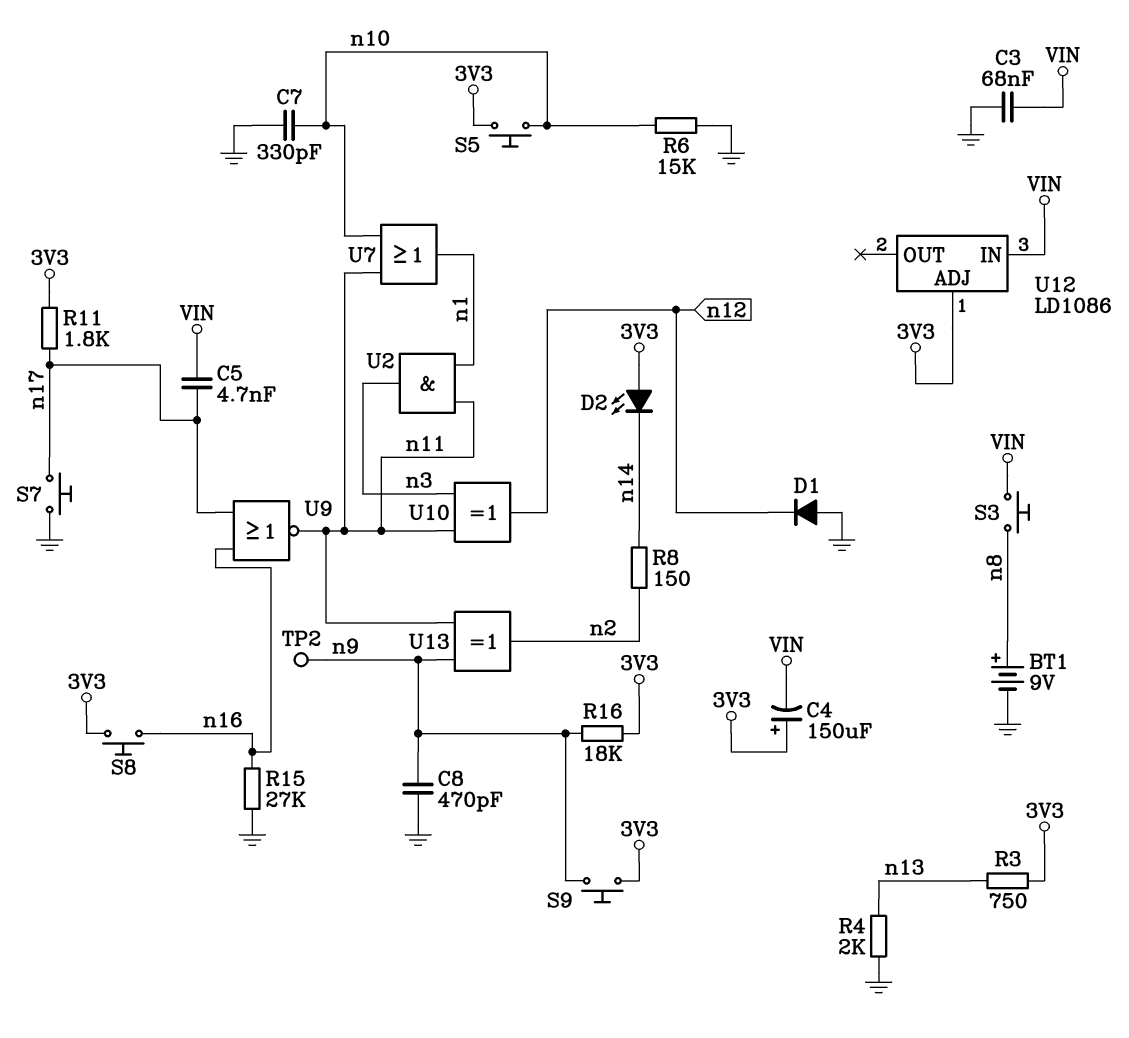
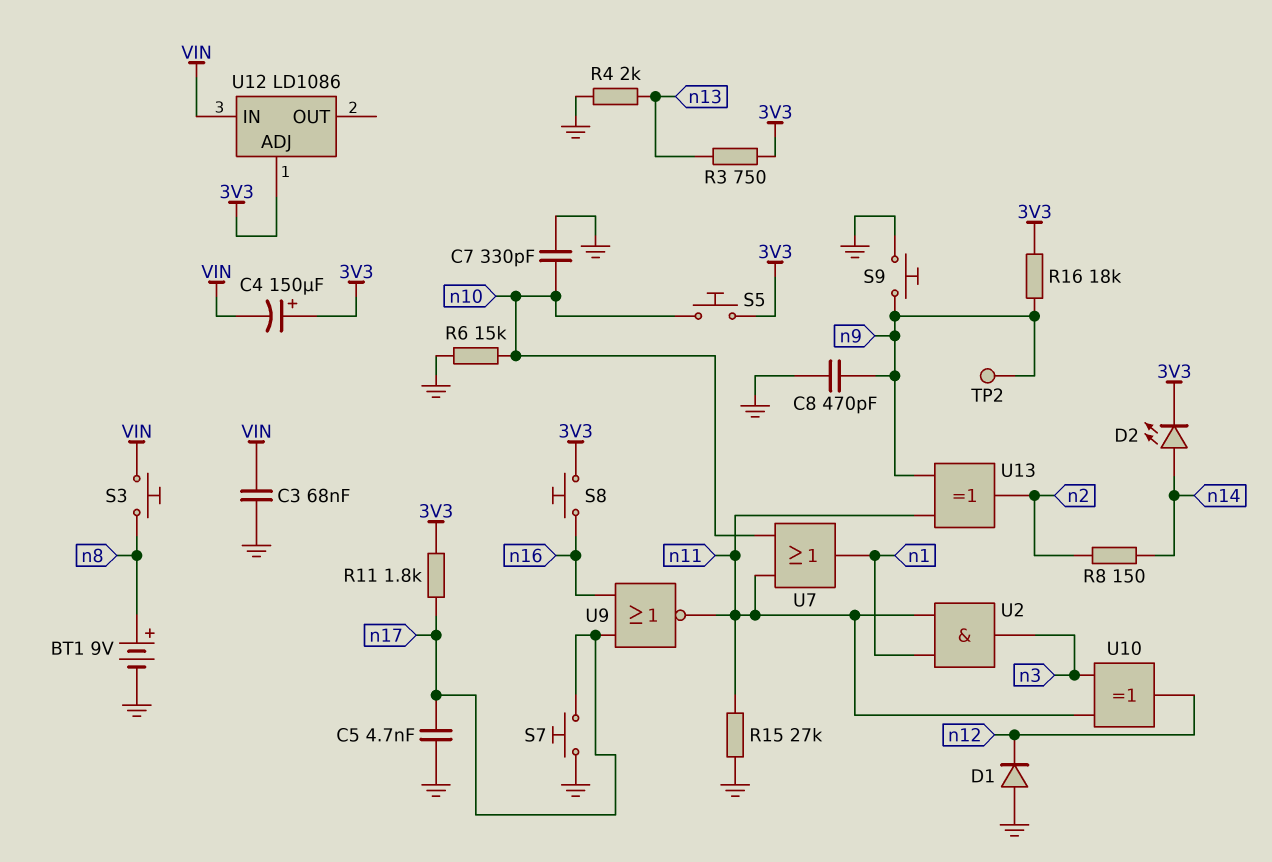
C5: 4.7nF (VIN, n17) -> 4.7nF (GND, n17)
D2: LED (A 3V3, K n14) -> LED (A n14, K 3V3)
R15: 27k (GND, n16) -> 27k (GND, n11)
S9: button (3V3, n9) -> button (GND, n9)

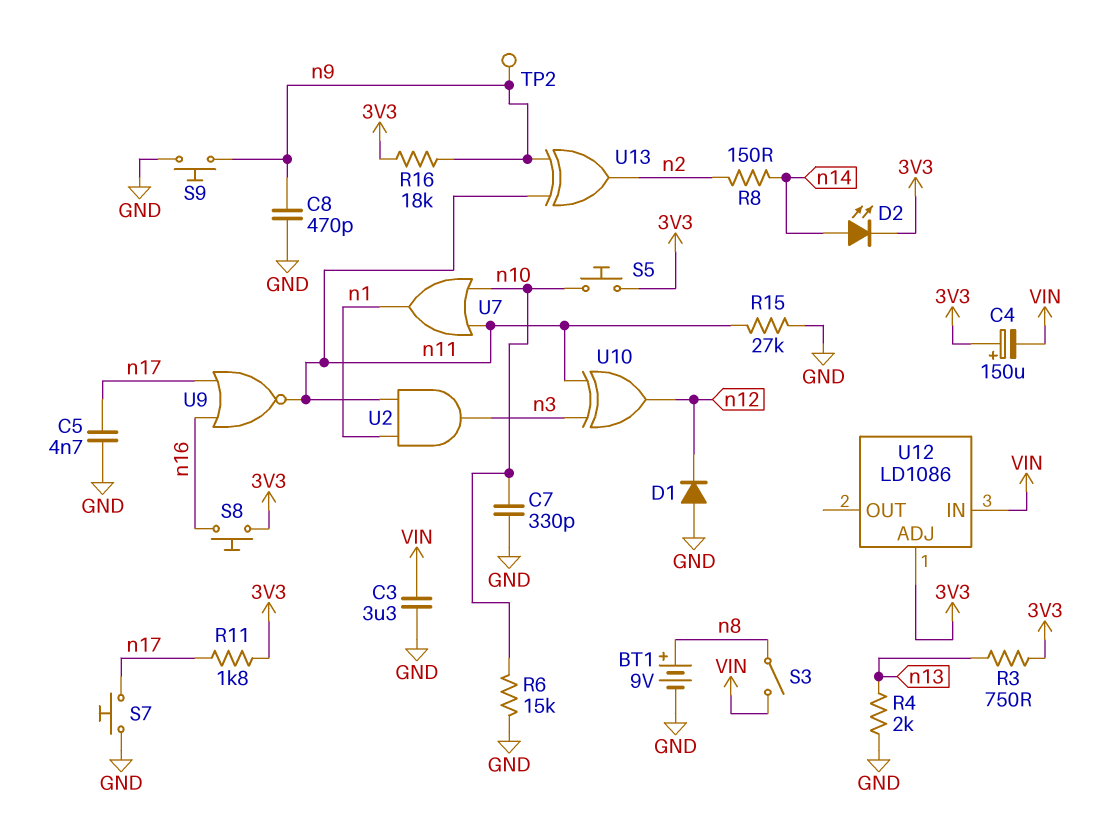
C3: 68nF (GND, VIN) -> 3.3uF (GND, VIN)
S3: button (VIN, n8) -> switch (VIN, n8)

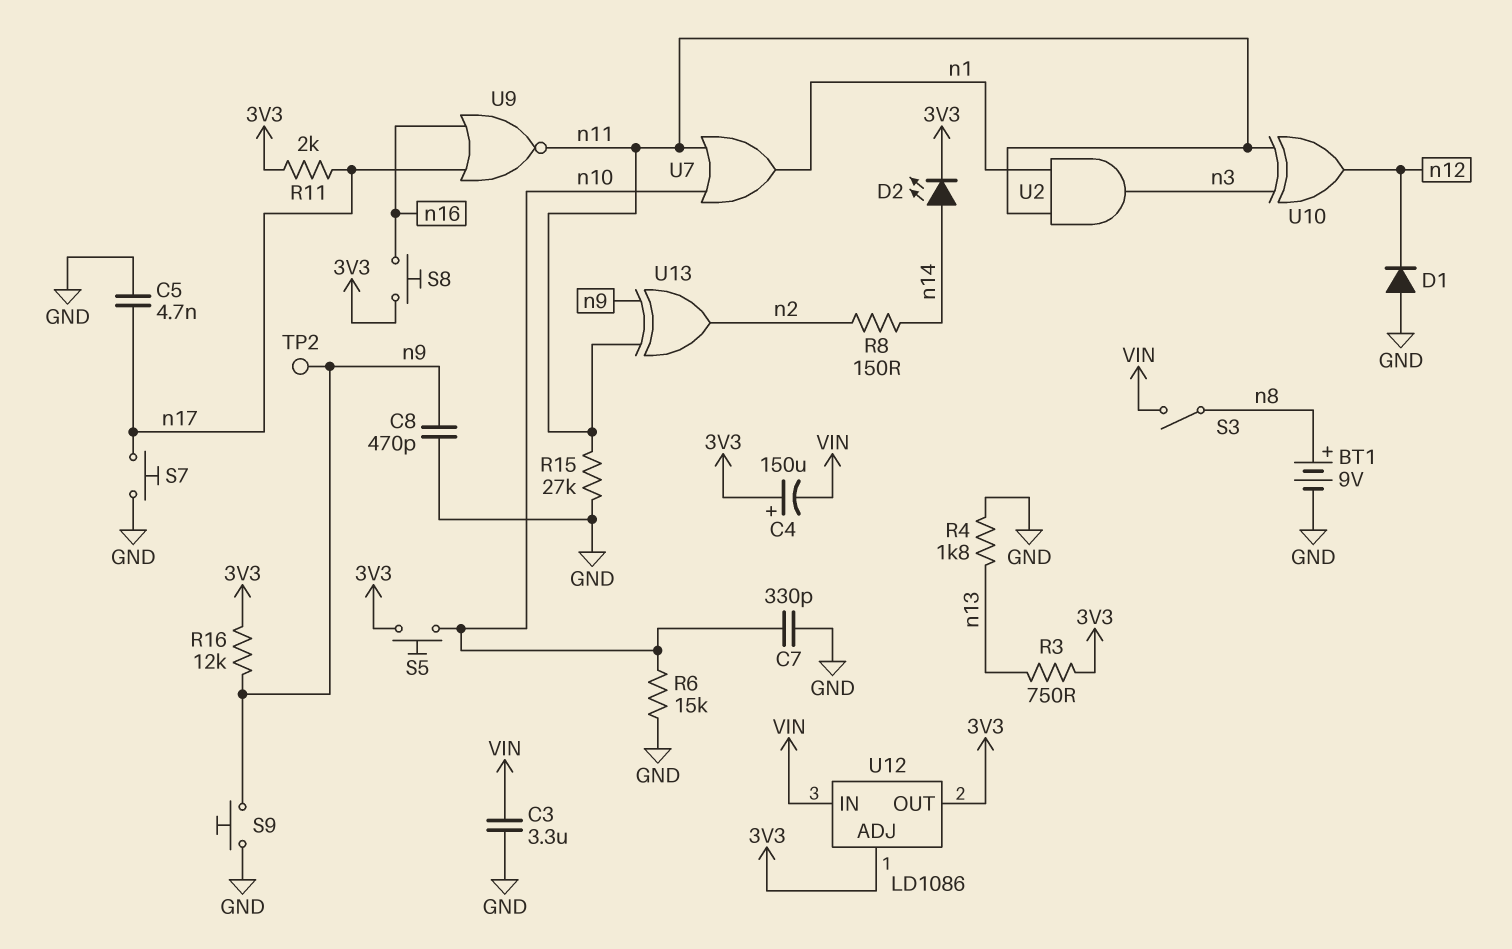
R4: 2k (GND, n13) -> 1.8k (GND, n13)
R11: 1.8k (3V3, n17) -> 2k (3V3, n17)
R16: 18k (3V3, n9) -> 12k (3V3, n9)
U12 pin OUT: none -> 3V3

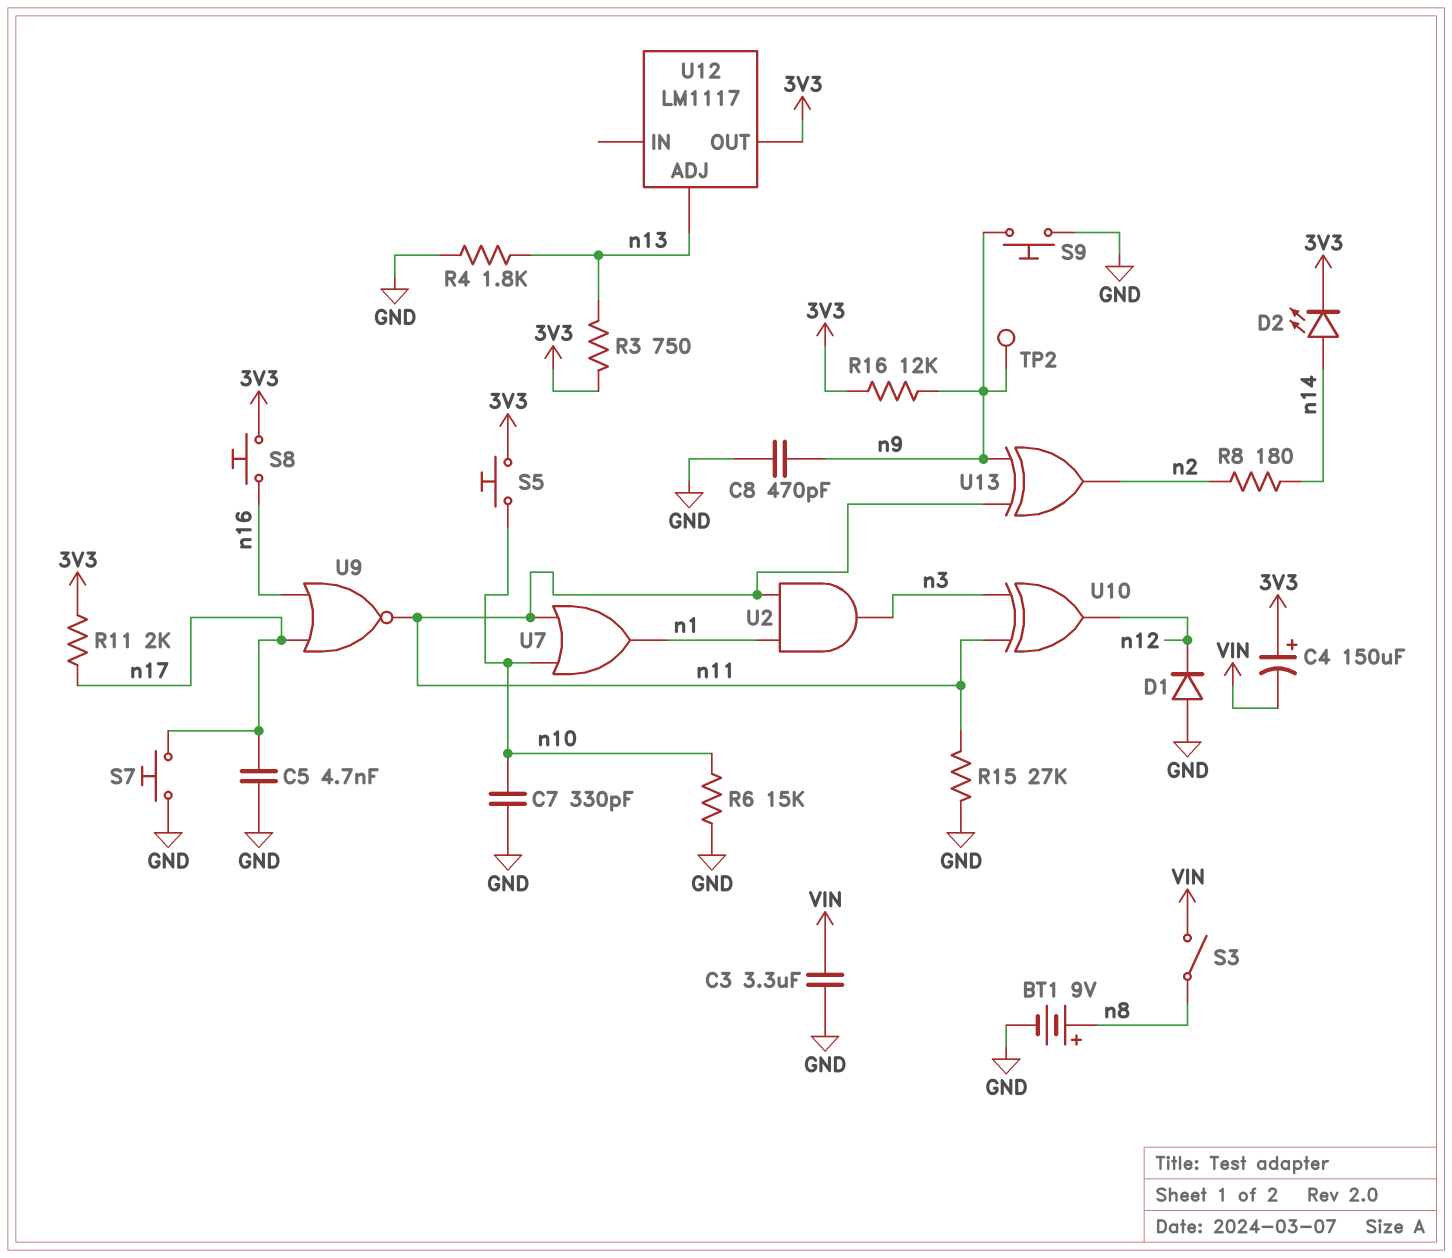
R8: 150 (n2, n14) -> 180 (n2, n14)
U12: LD1086 -> LM1117
U12 pin ADJ: 3V3 -> n13
U12 pin IN: VIN -> none

